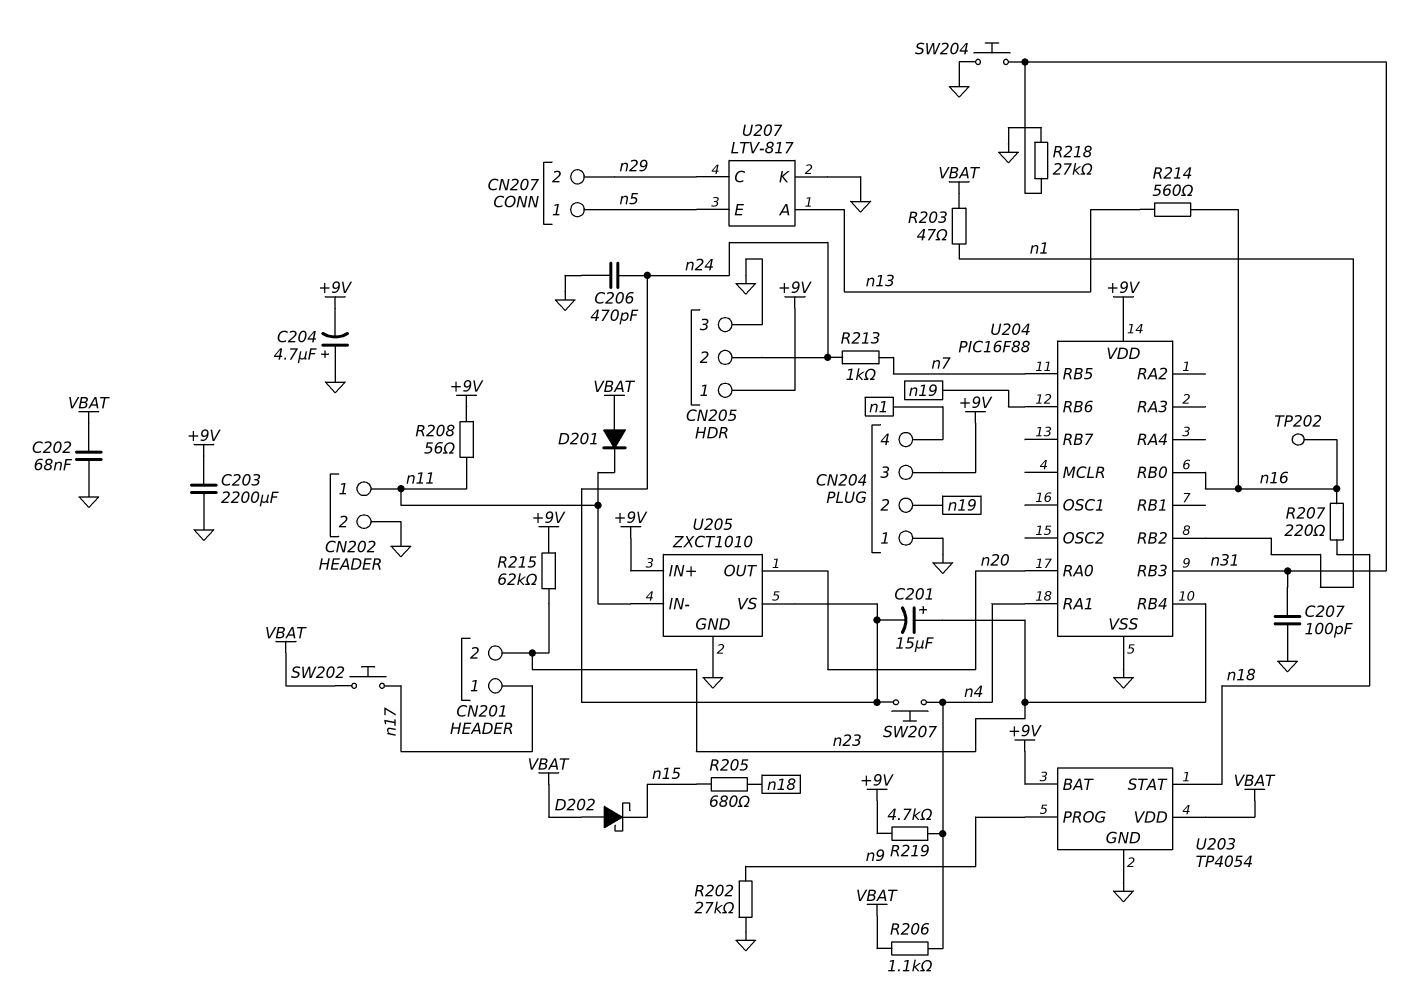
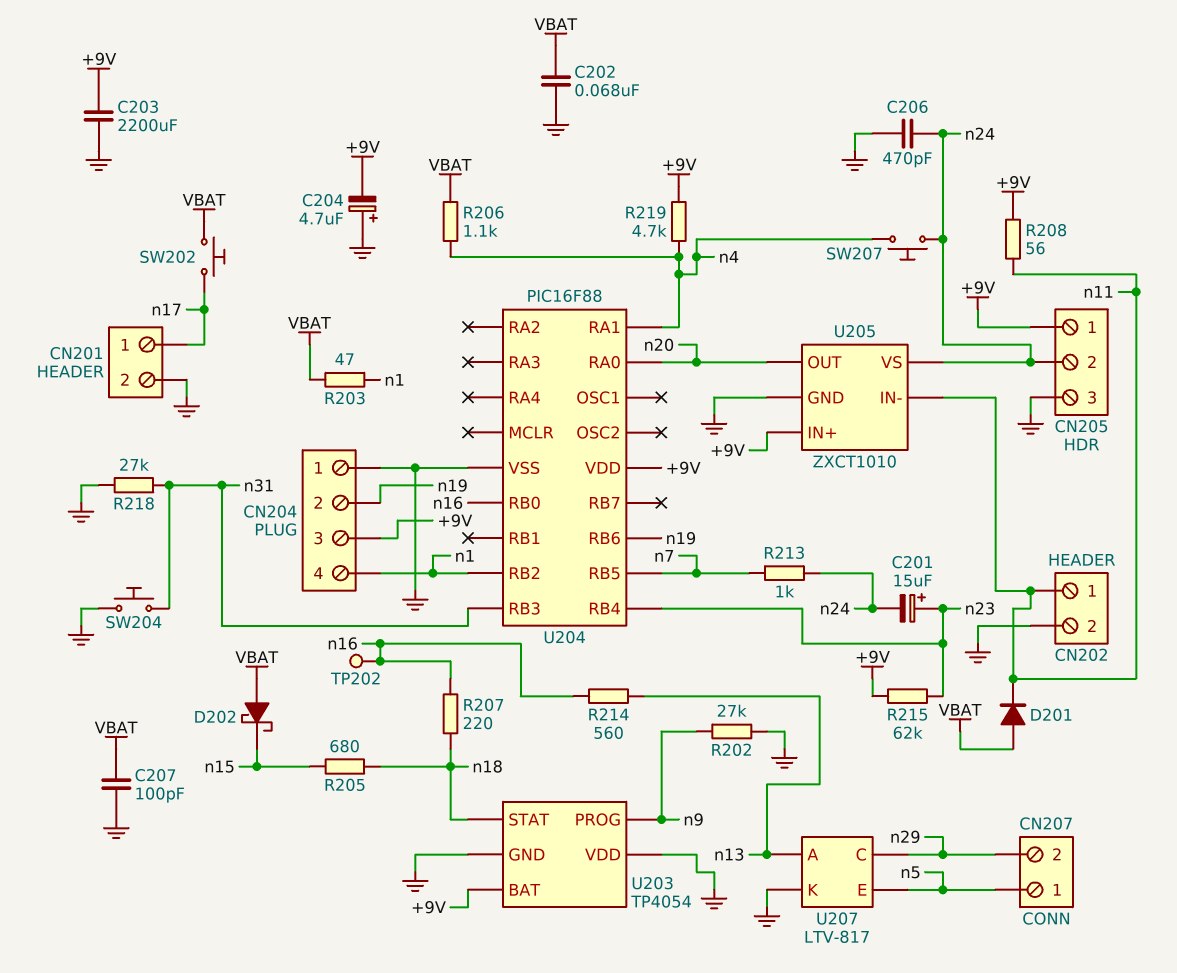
C207: 100pF (GND, n31) -> 100pF (GND, VBAT)
CN201 pin 2: n23 -> GND
U203 pin VDD: VBAT -> GND

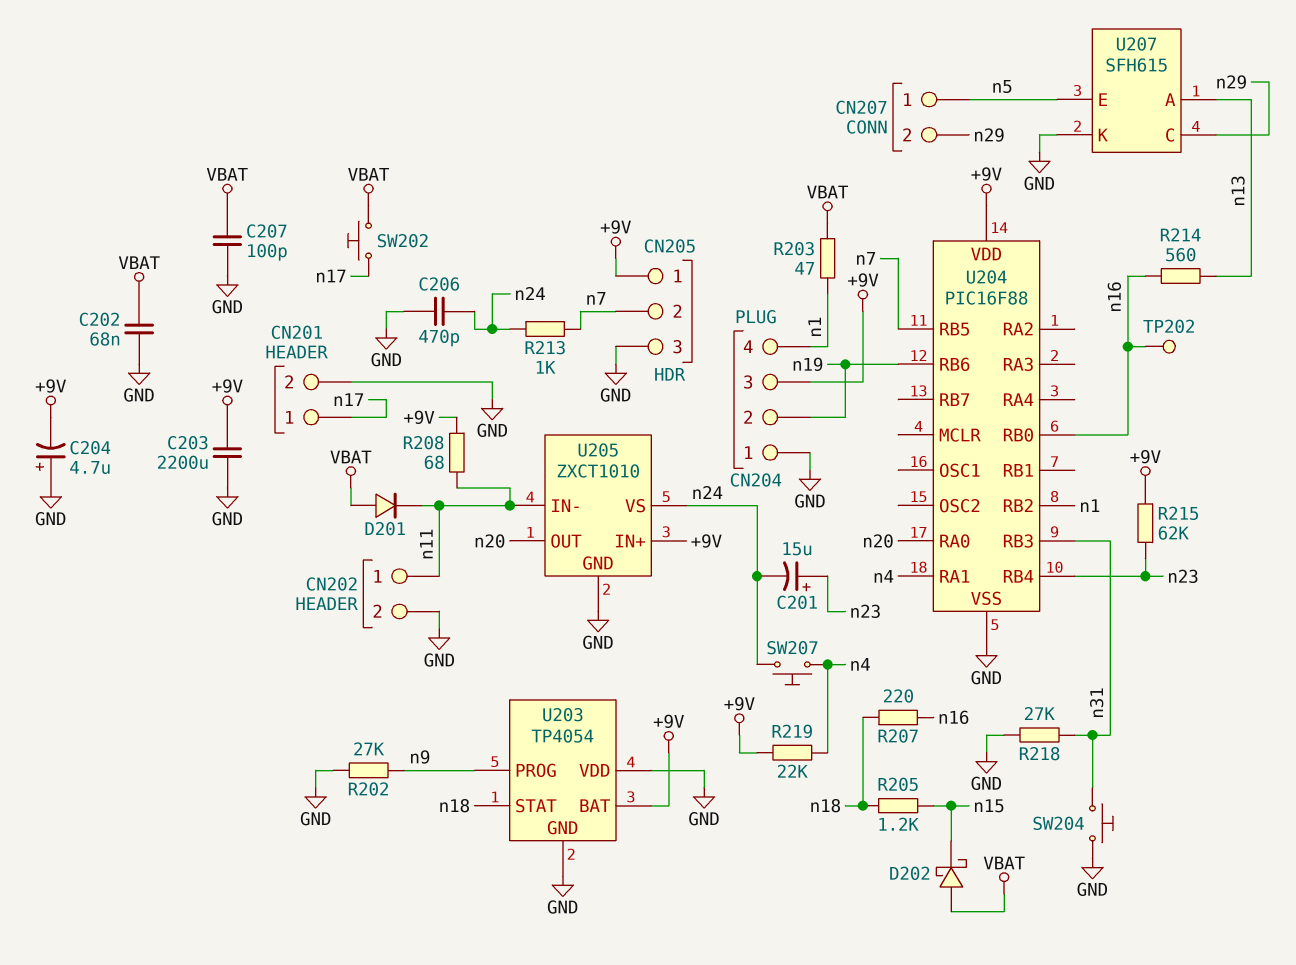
CN205 pin 2: n24 -> n7
R205: 680 (n15, n18) -> 1.2k (n15, n18)
R206: 1.1k (VBAT, n4) -> none
R208: 56 (+9V, n11) -> 68 (+9V, n11)
R219: 4.7k (+9V, n4) -> 22k (+9V, n4)
U207: LTV-817 -> SFH615

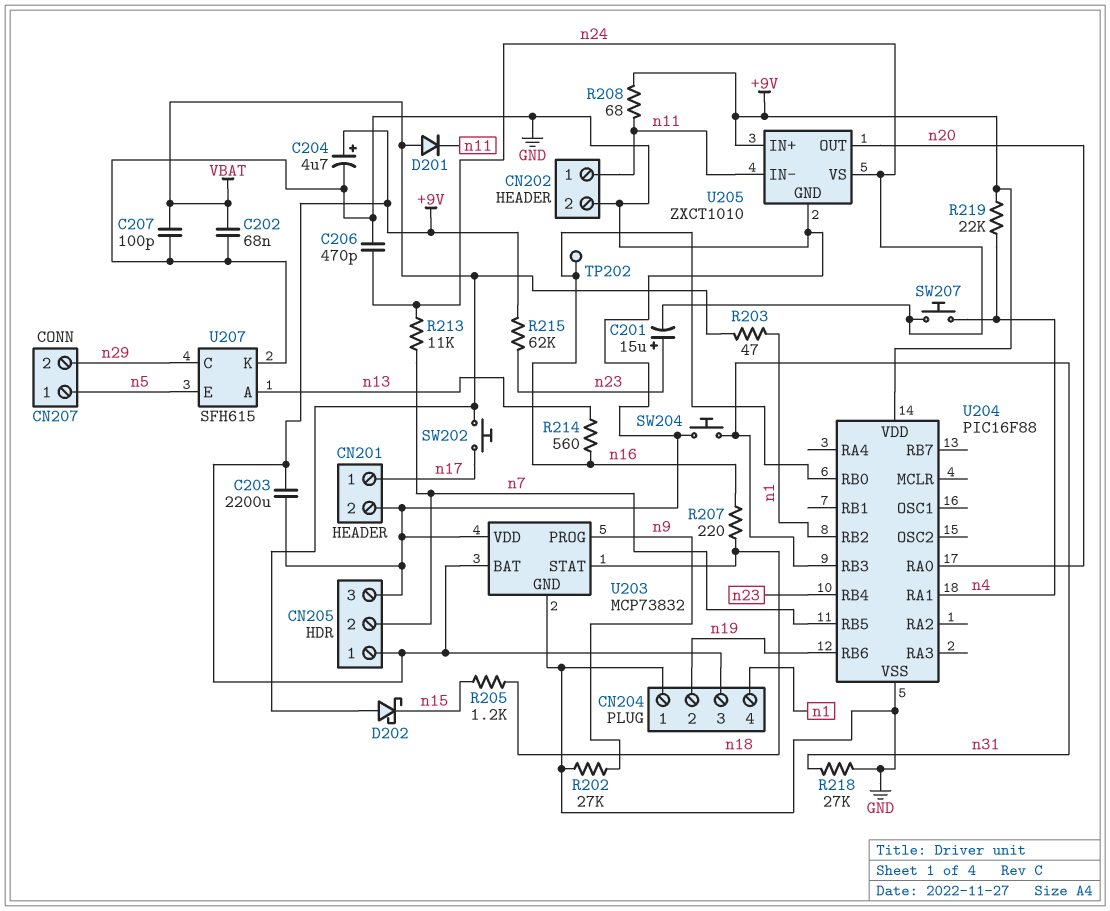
C204: 4.7uF (plus GND, minus +9V) -> 4.7uF (plus +9V, minus GND)
R213: 1k (n7, n24) -> 11k (n7, n24)
U203: TP4054 -> MCP73832

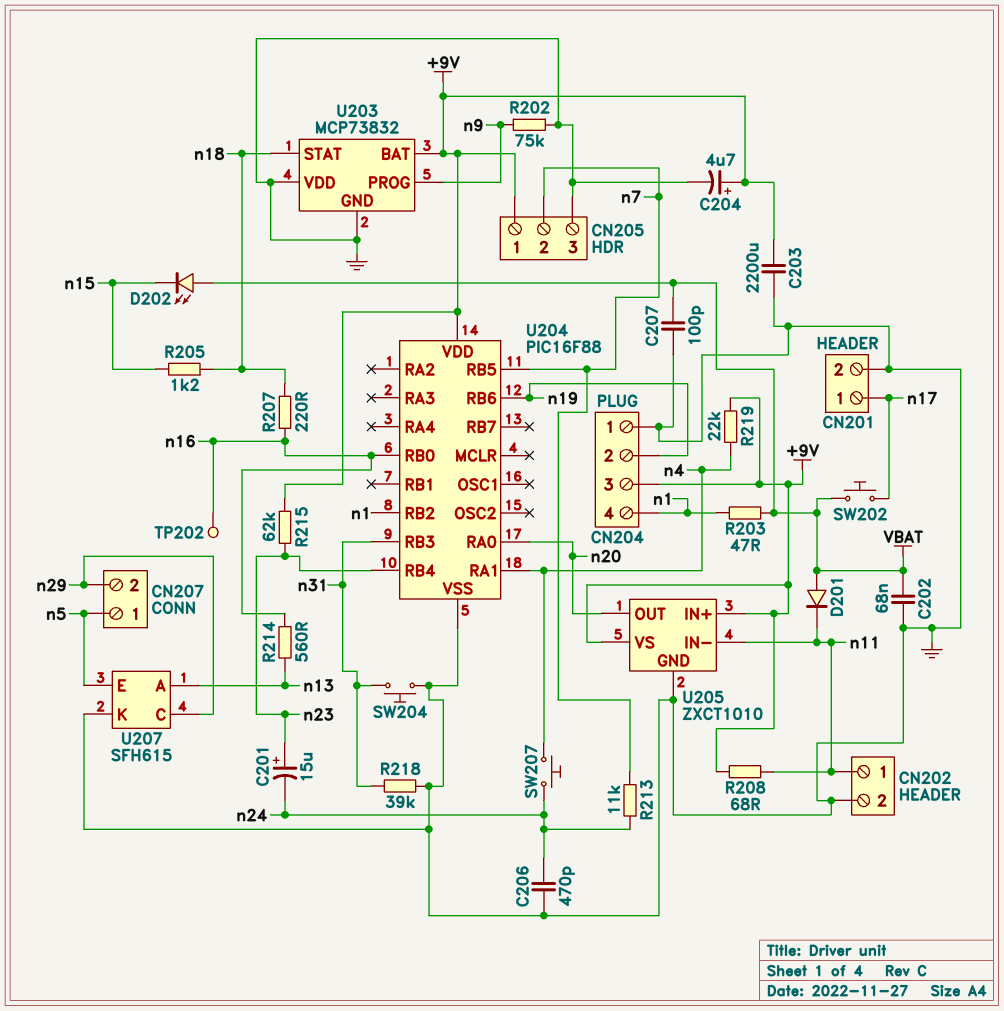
D202: schottky (A VBAT, K n15) -> LED (A VBAT, K n15)
R202: 27k (GND, n9) -> 75k (GND, n9)
R218: 27k (GND, n31) -> 39k (GND, n31)
U205 pin VS: n24 -> +9V

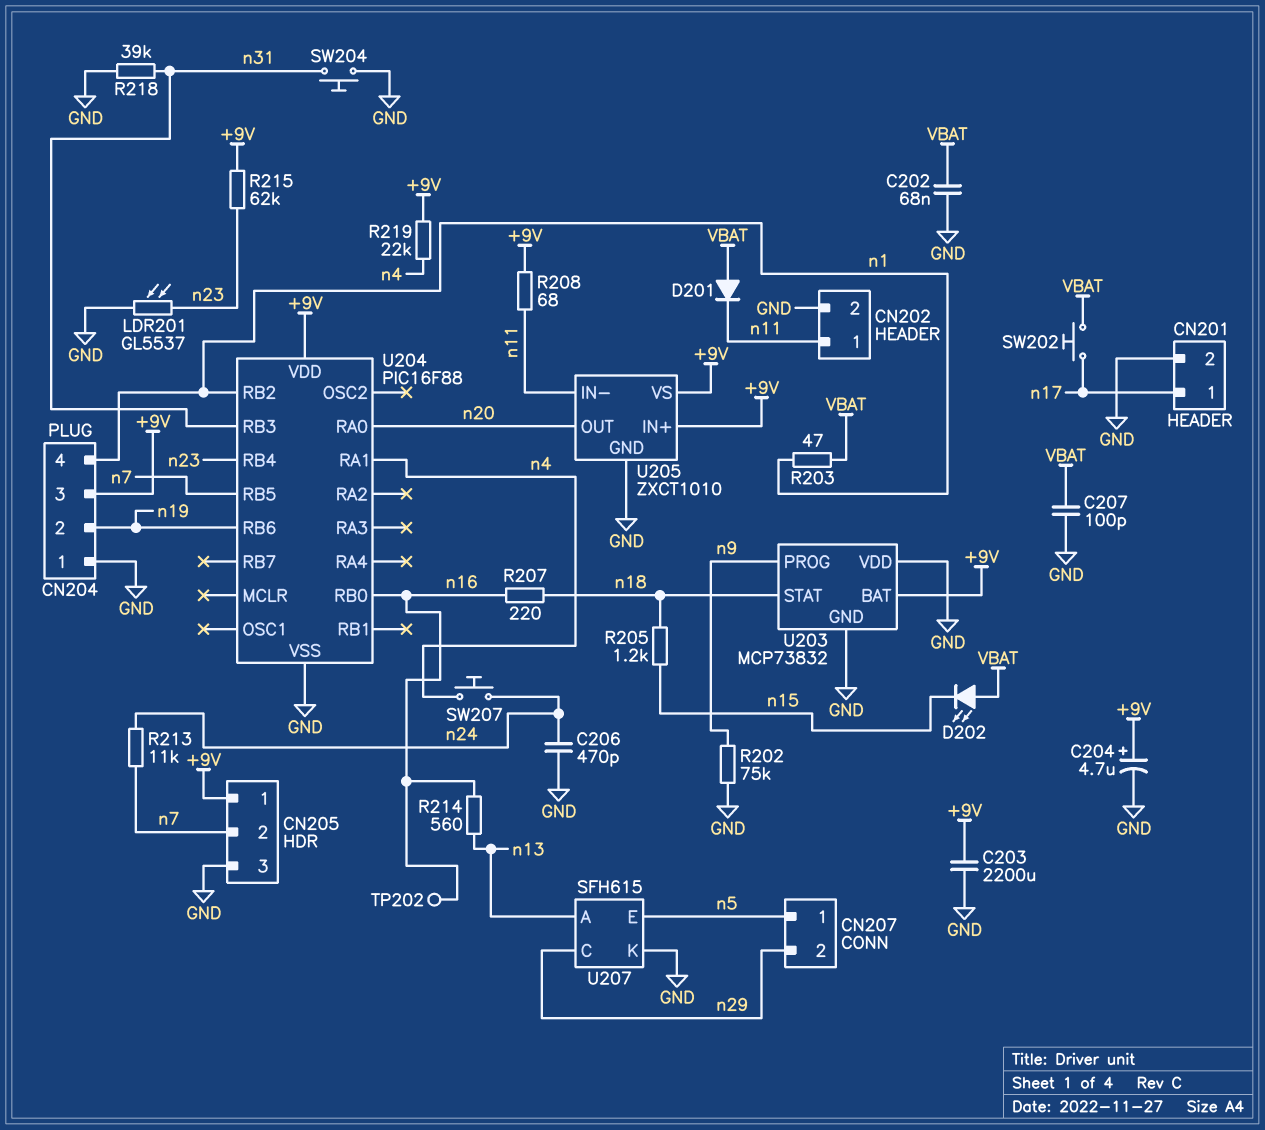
C201: 15uF (plus n23, minus n24) -> none
LDR201: none -> GL5537 (GND, n23)

